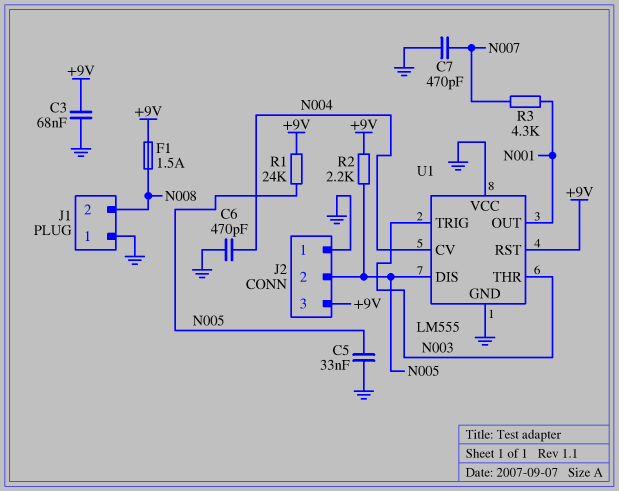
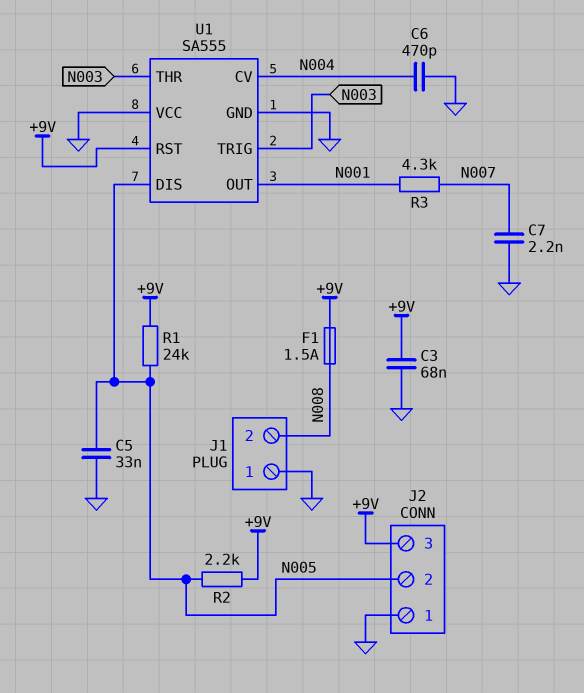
C7: 470pF (GND, N007) -> 2.2nF (GND, N007)
U1: LM555 -> SA555

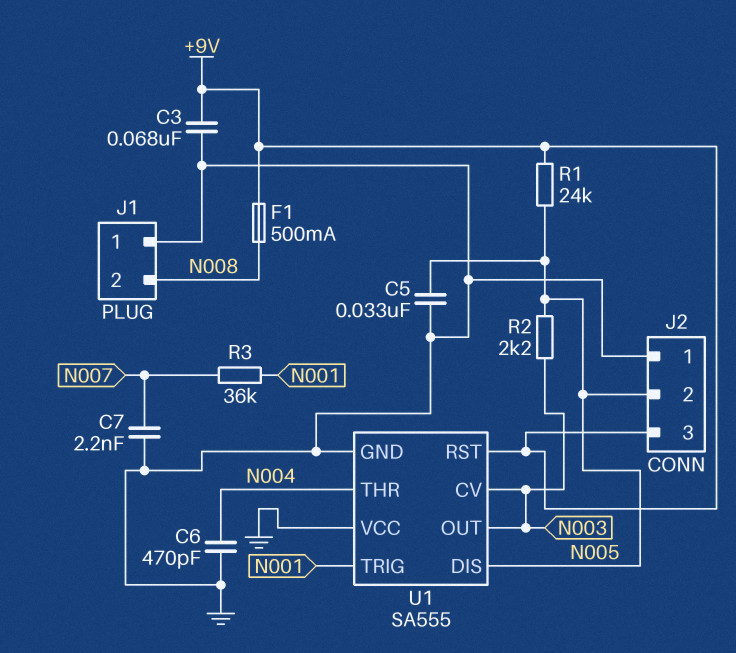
F1: 1.5A (+9V, N008) -> 500mA (+9V, N008)
R2: 2.2k (+9V, N005) -> 2.2k (N003, N005)
R3: 4.3k (N001, N007) -> 36k (N001, N007)
U1 pin CV: N004 -> N003
U1 pin OUT: N001 -> N003
U1 pin THR: N003 -> N004
U1 pin TRIG: N003 -> N001

